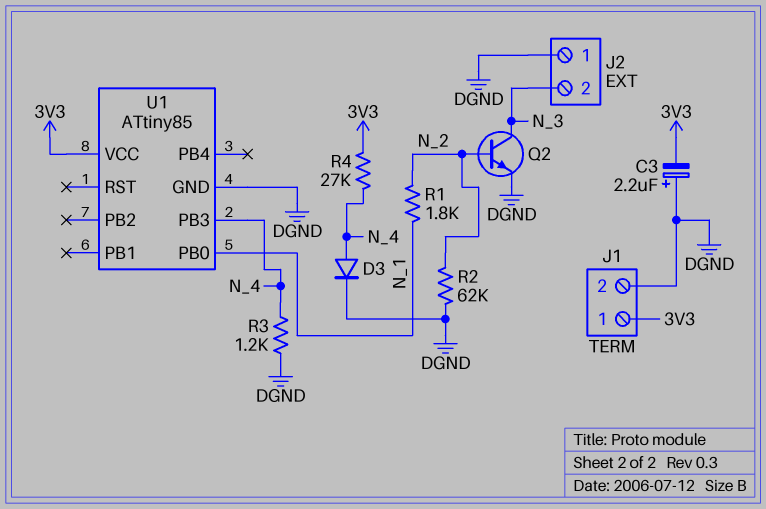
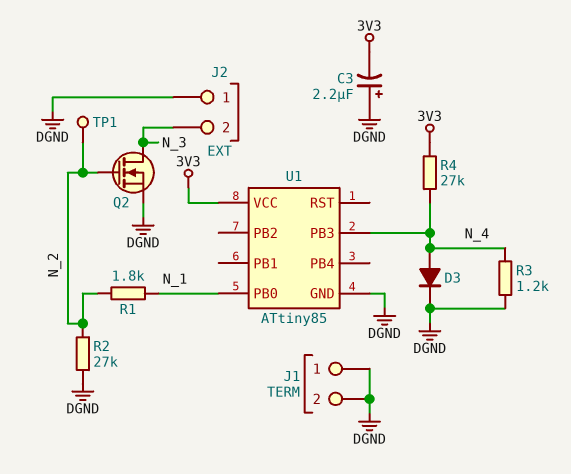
J1 pin 1: 3V3 -> DGND
Q2: NPN (B N_2, C N_3, E DGND) -> NMOS (G N_2, D N_3, S DGND)
R2: 62k (DGND, N_2) -> 27k (DGND, N_2)
TP1: none -> test point (N_2)

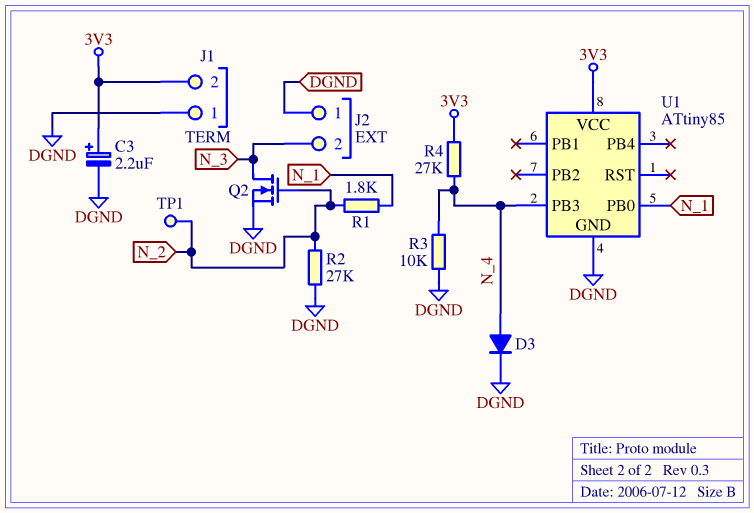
C3: 2.2uF (plus DGND, minus 3V3) -> 2.2uF (plus 3V3, minus DGND)
J1 pin 2: DGND -> 3V3
R3: 1.2k (DGND, N_4) -> 10k (DGND, N_4)

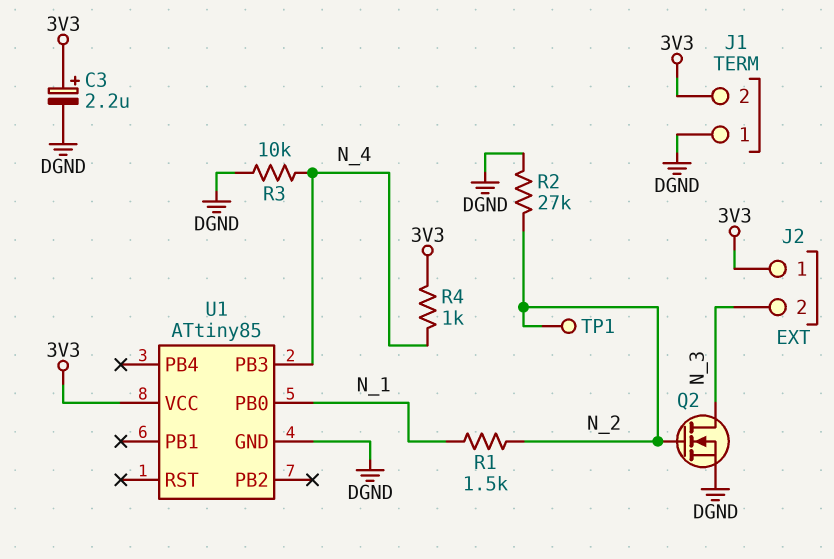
D3: diode (A N_4, K DGND) -> none
J2 pin 1: DGND -> 3V3
R1: 1.8k (N_1, N_2) -> 1.5k (N_1, N_2)
R4: 27k (3V3, N_4) -> 1k (3V3, N_4)

